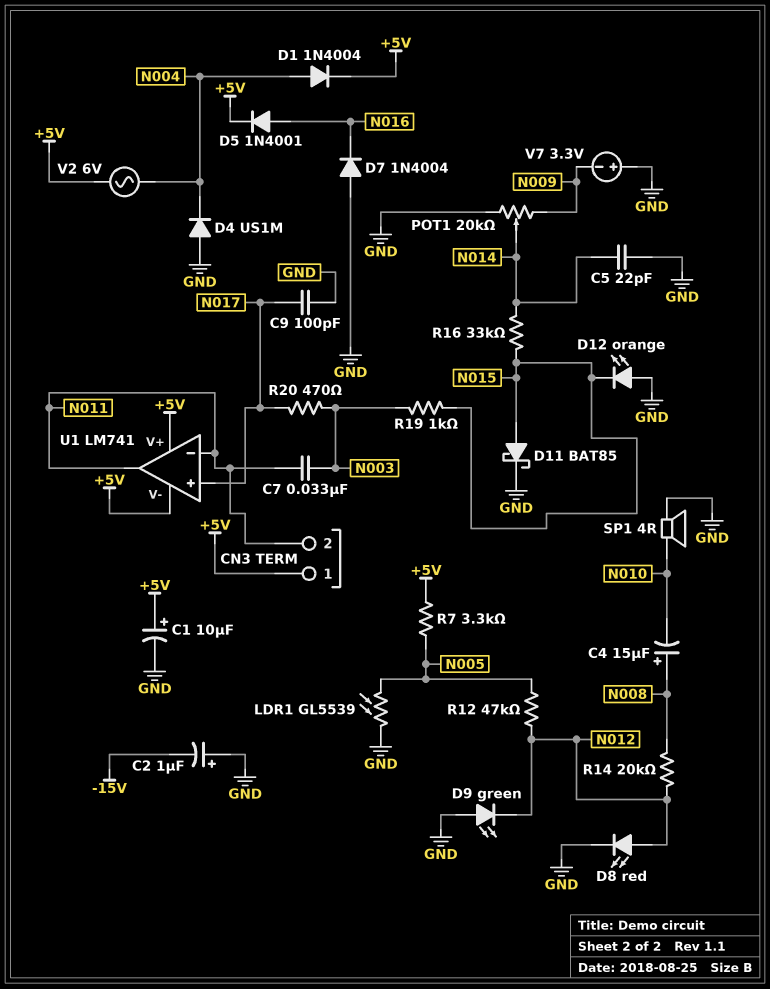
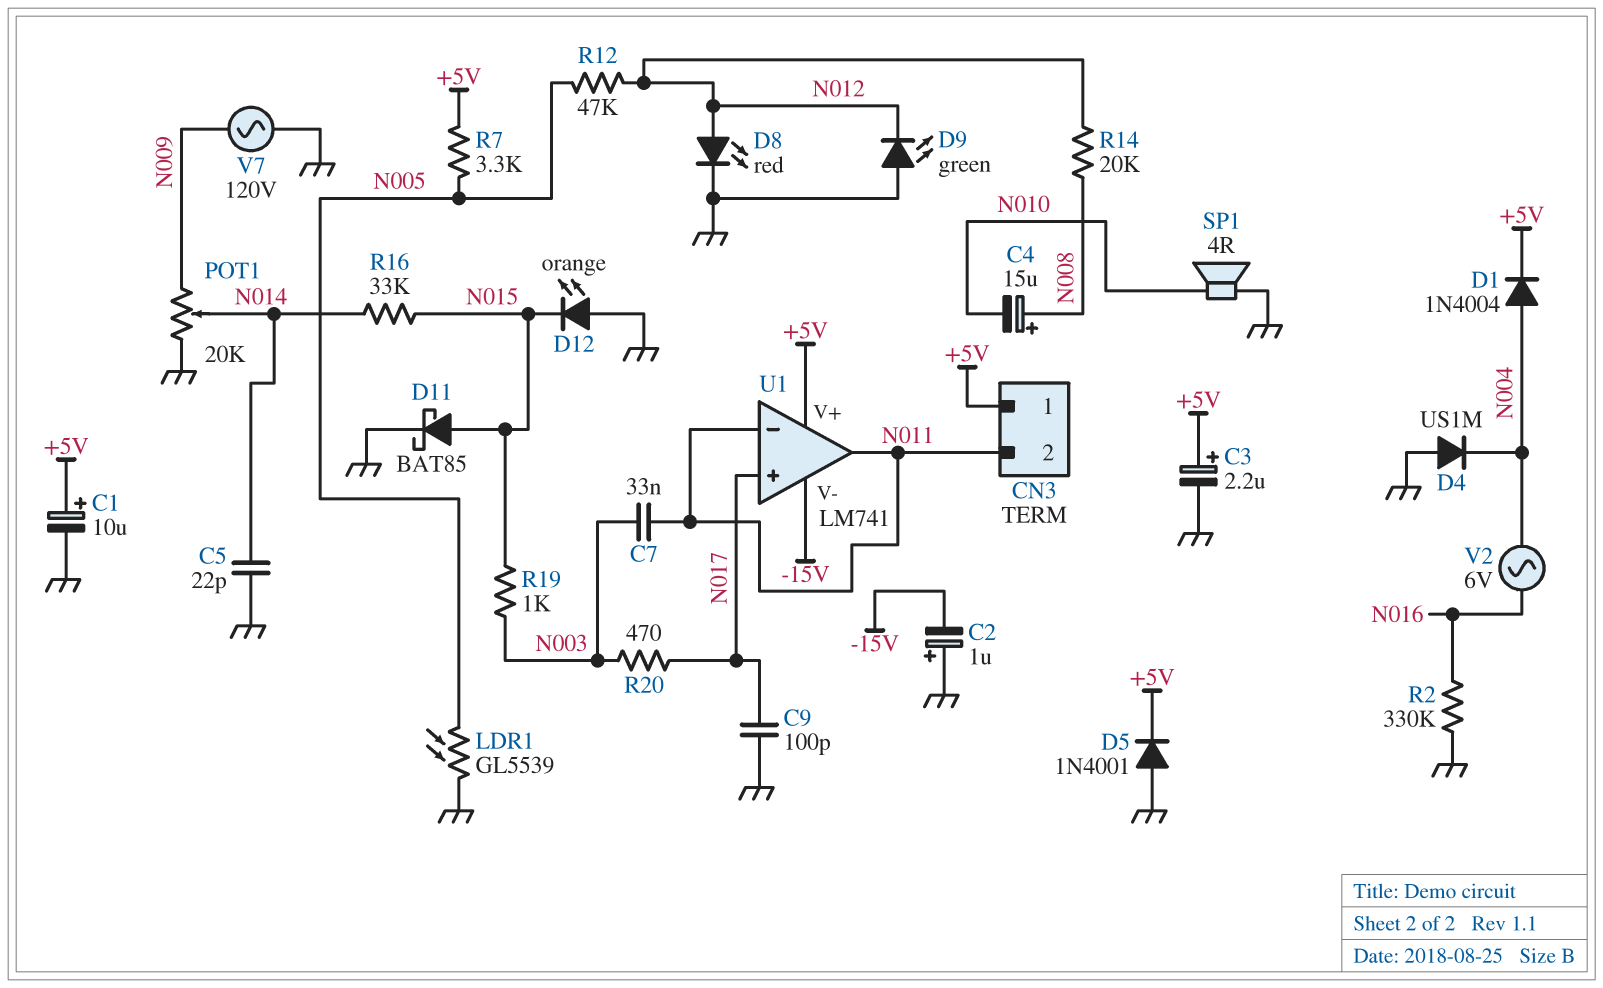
C3: none -> 2.2uF (plus +5V, minus GND)
D5: diode 1N4001 (A N016, K +5V) -> diode 1N4001 (A GND, K +5V)
D7: diode 1N4004 (A GND, K N016) -> none
R2: none -> 330k (GND, N016)
U1 pin V-: +5V -> -15V
V2: AC 6V (+5V, N004) -> AC 6V (N004, N016)
V7: 3.3V (plus GND, minus N009) -> AC 120V (GND, N009)

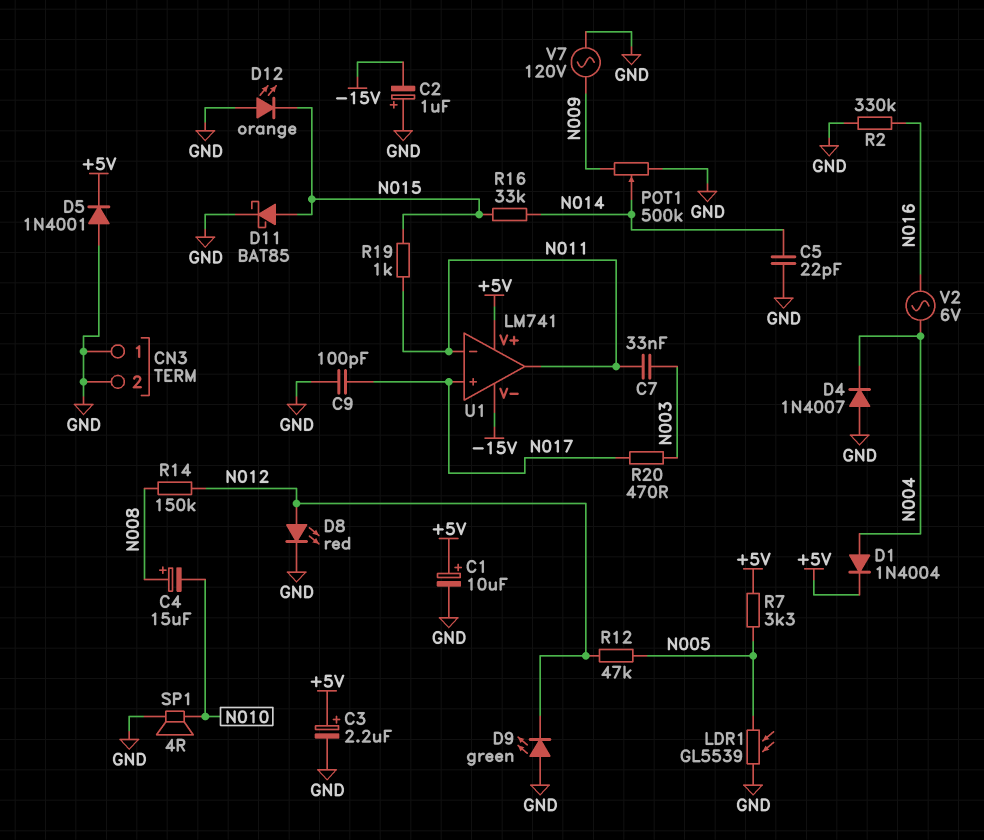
CN3 pin 1: +5V -> GND
CN3 pin 2: N011 -> GND
D4: diode US1M (A GND, K N004) -> diode 1N4007 (A GND, K N004)
POT1: 20k (GND, N009, wiper N014) -> 500k (GND, N009, wiper N014)
R14: 20k (N008, N012) -> 150k (N008, N012)
R19: 1k (N003, N015) -> 1k (N011, N015)

